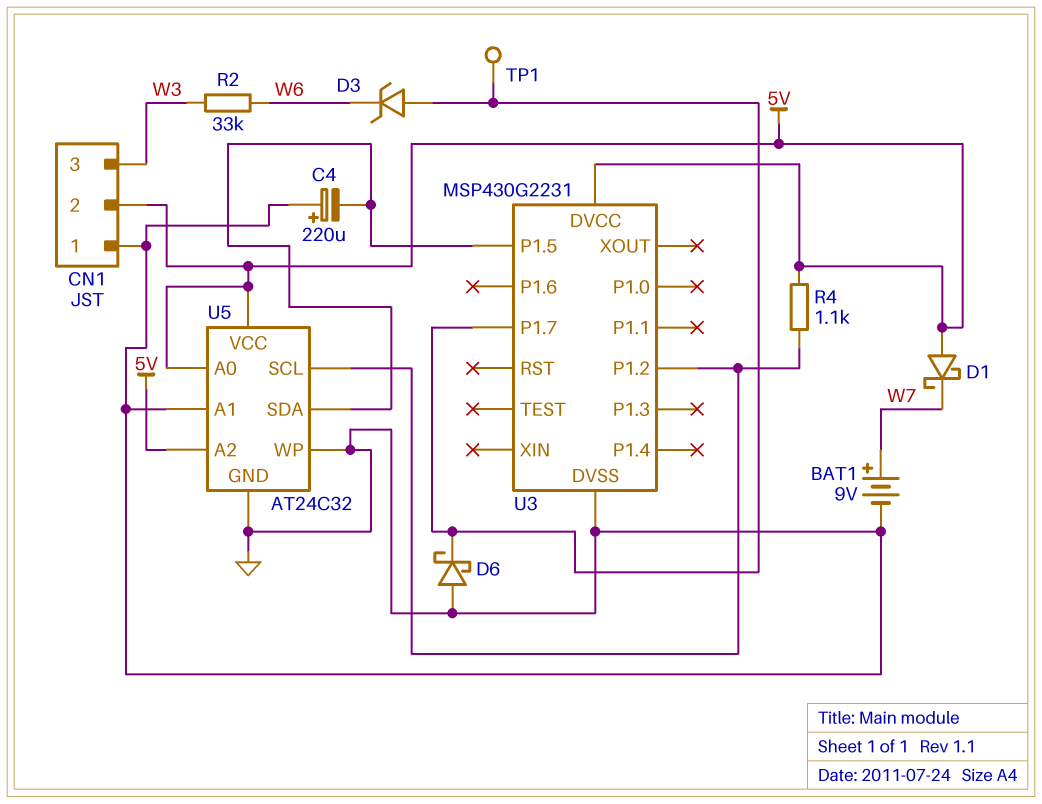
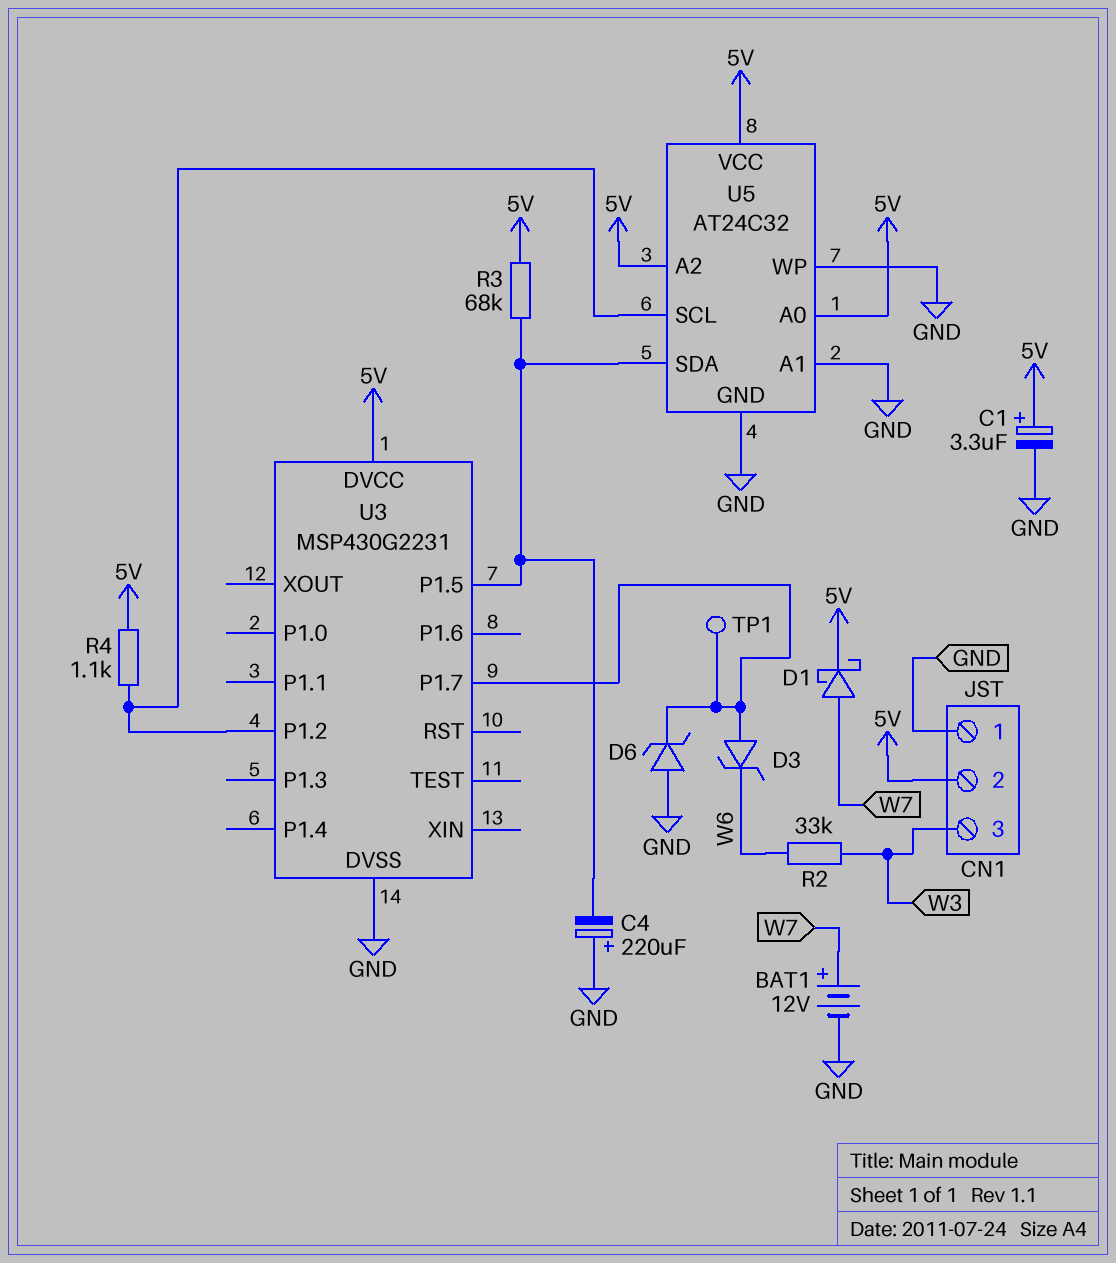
BAT1: 9V (plus W7, minus GND) -> 12V (plus W7, minus GND)
C1: none -> 3.3uF (plus 5V, minus GND)
D1: schottky (A 5V, K W7) -> schottky (A W7, K 5V)
D6: schottky (A GND, K U3/P1.7) -> zener (A GND, K U3/P1.7)
R3: none -> 68k (5V, U3/P1.5)

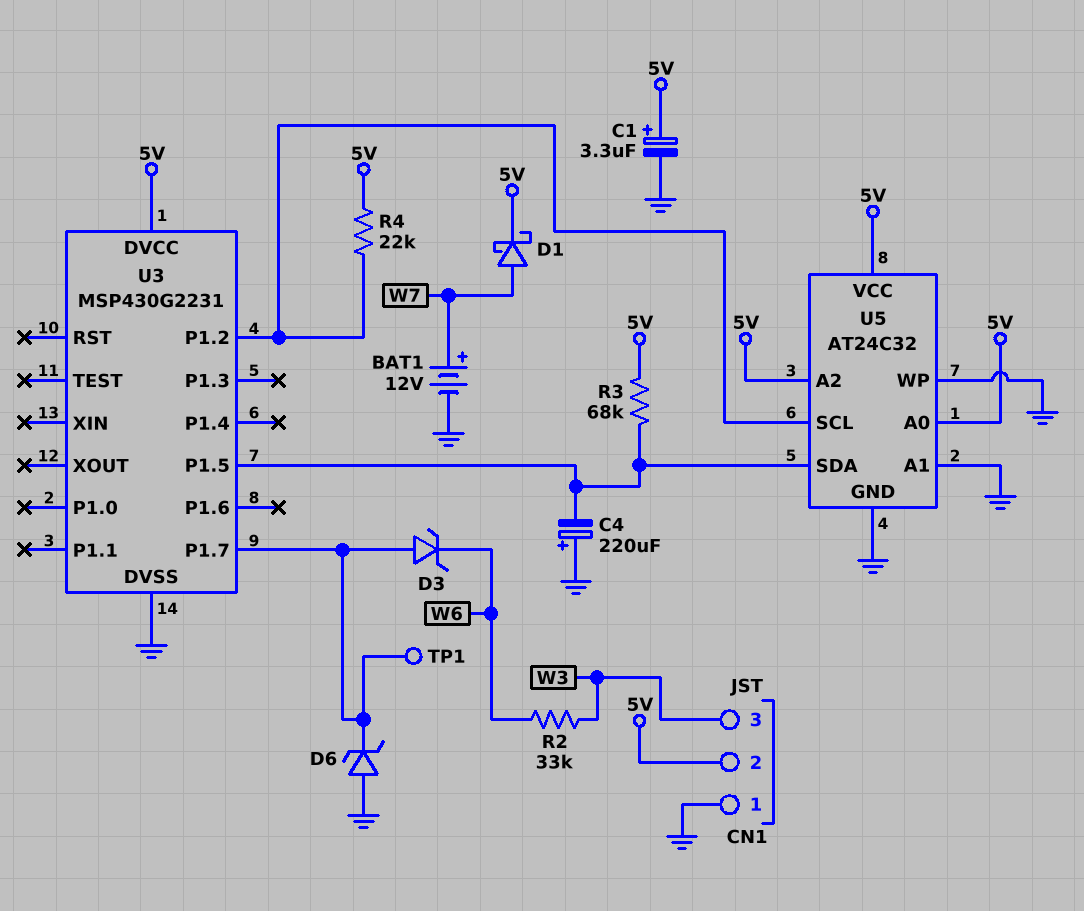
R4: 1.1k (5V, U3/P1.2) -> 22k (5V, U3/P1.2)

